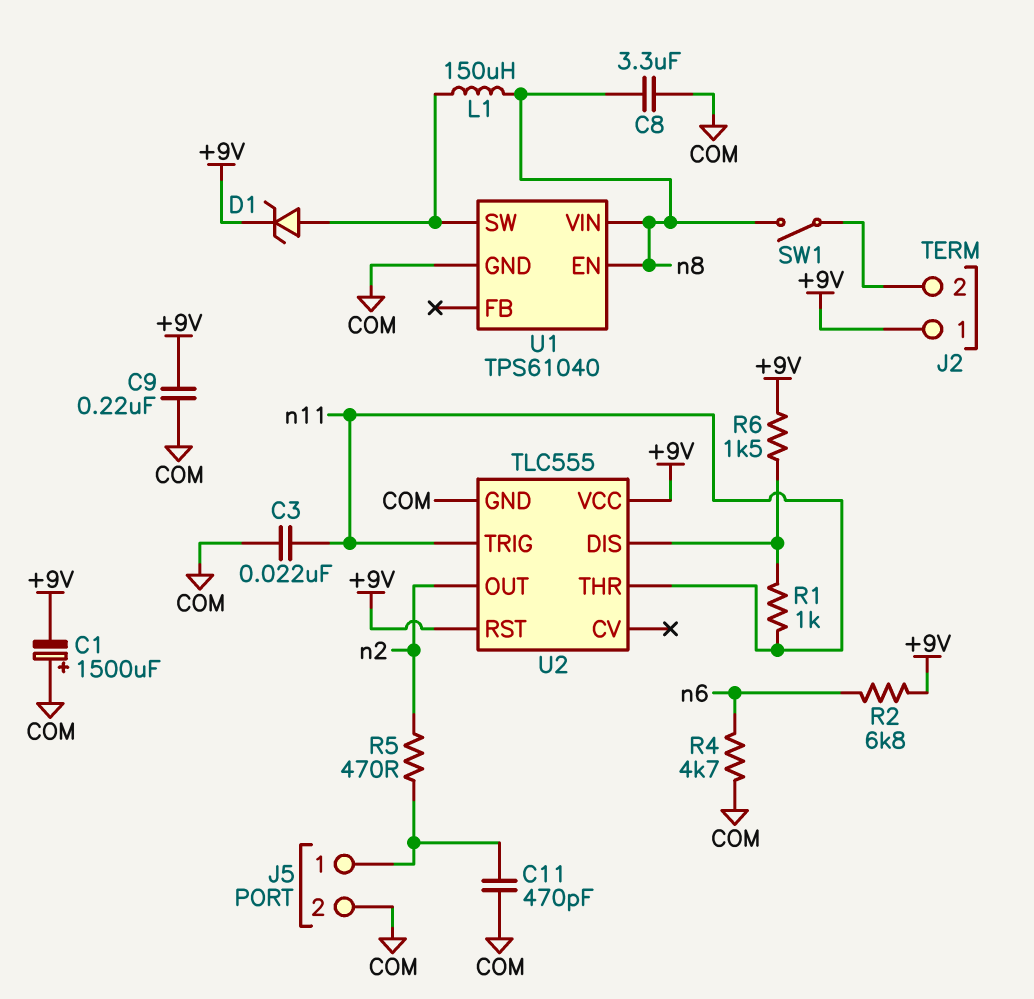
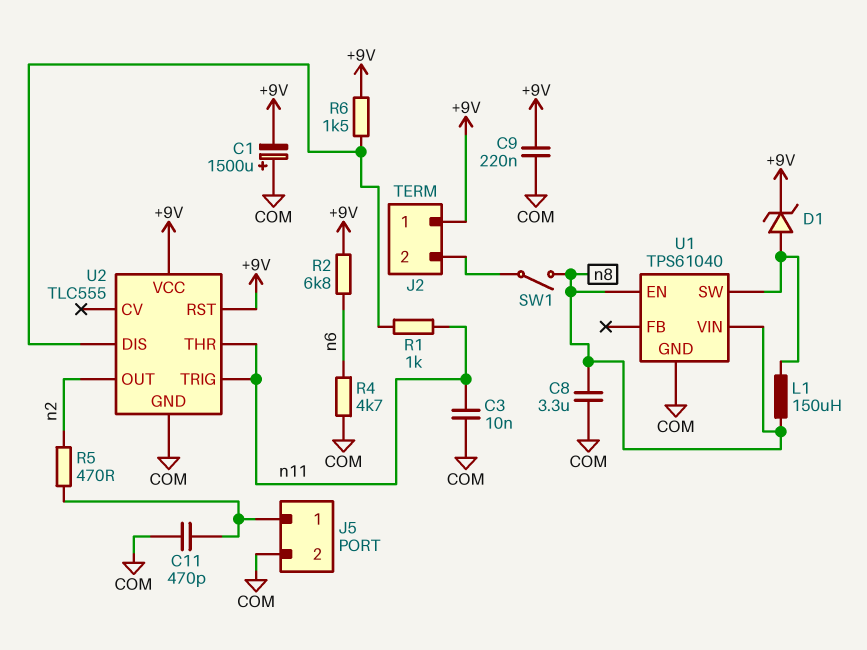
C3: 22nF (COM, n11) -> 10nF (COM, n11)

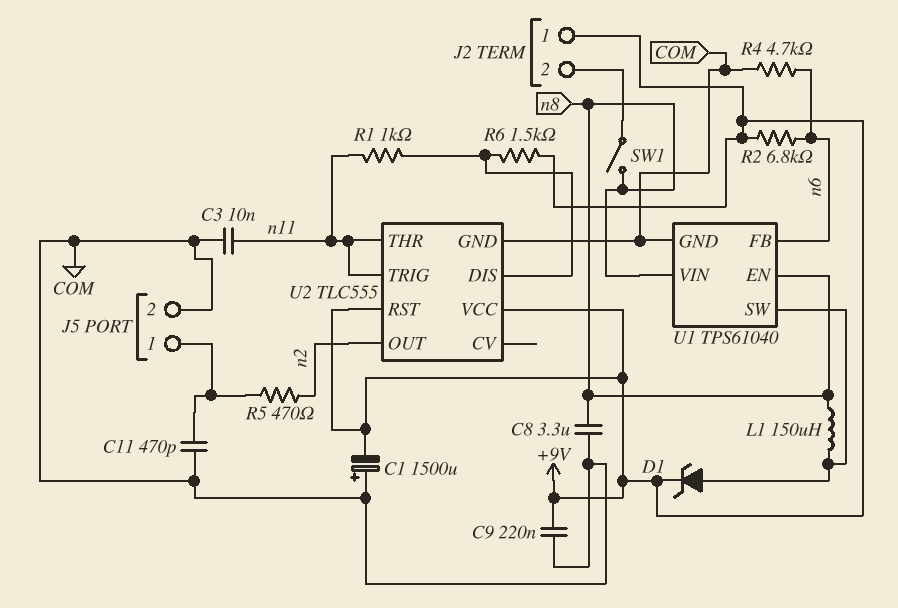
U1 pin FB: none -> n6

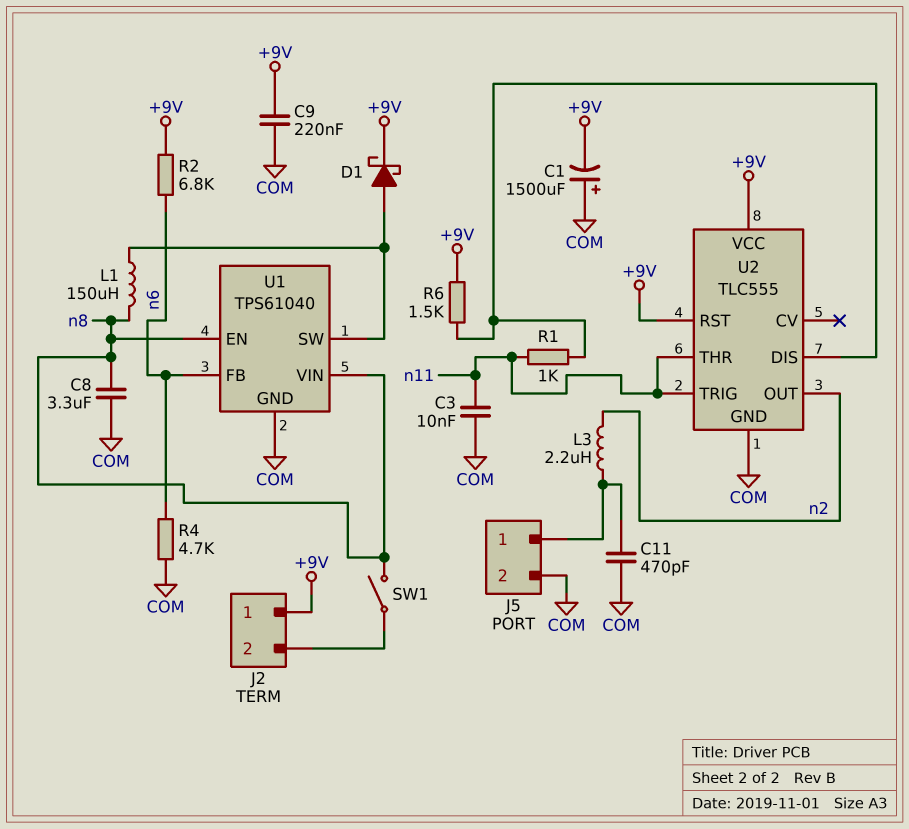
D1: zener (A U1/SW, K +9V) -> schottky (A U1/SW, K +9V)
L3: none -> 2.2uH (J5/1, n2)
R5: 470 (J5/1, n2) -> none

